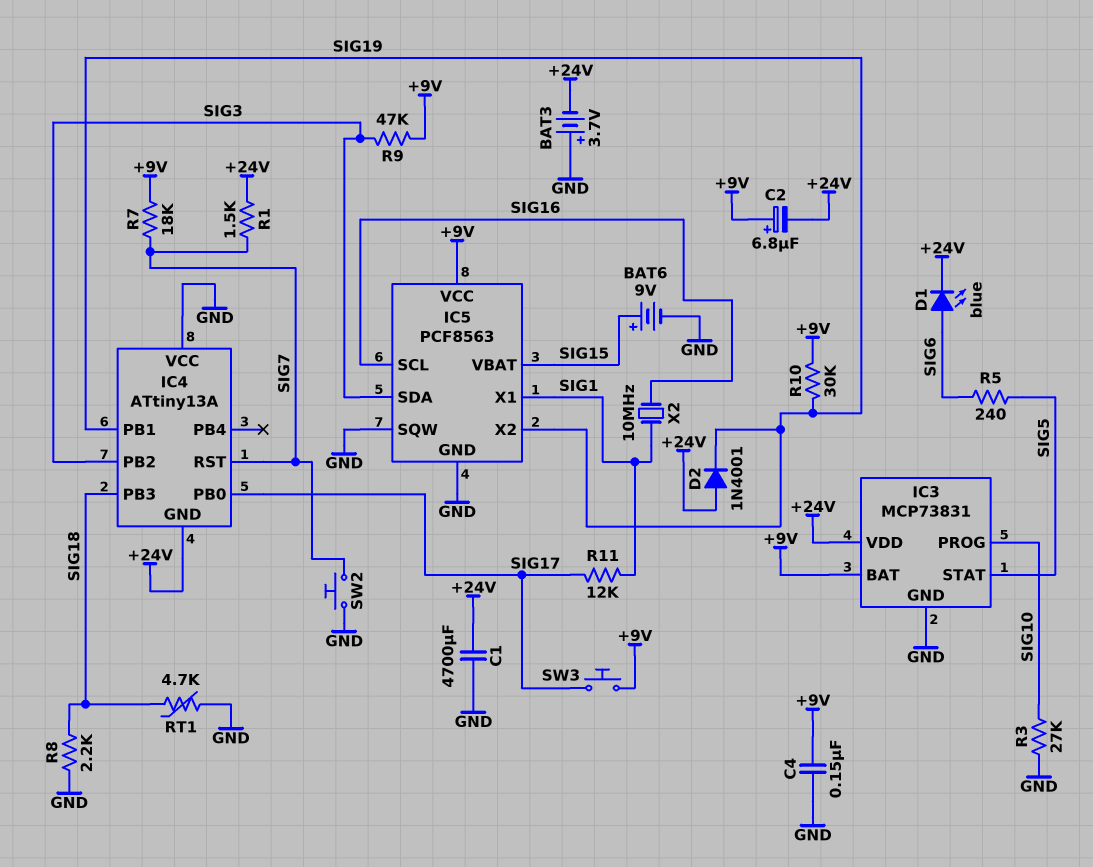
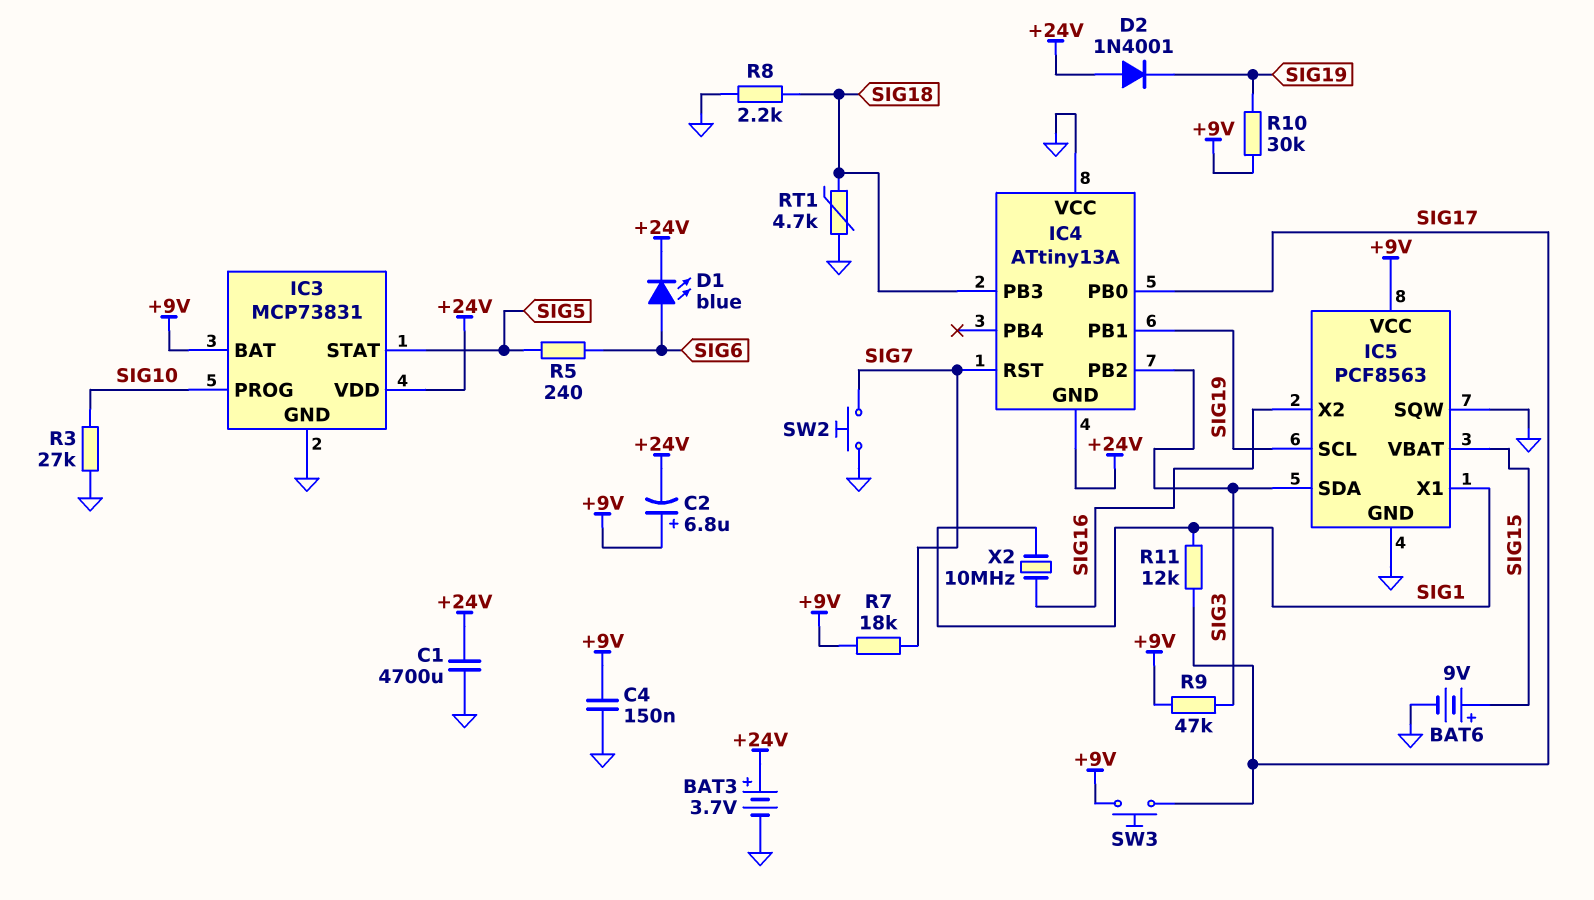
BAT3: 3.7V (plus GND, minus +24V) -> 3.7V (plus +24V, minus GND)
IC5 pin SCL: SIG16 -> SIG19
IC5 pin X2: SIG19 -> SIG16
R1: 1.5k (+24V, SIG7) -> none

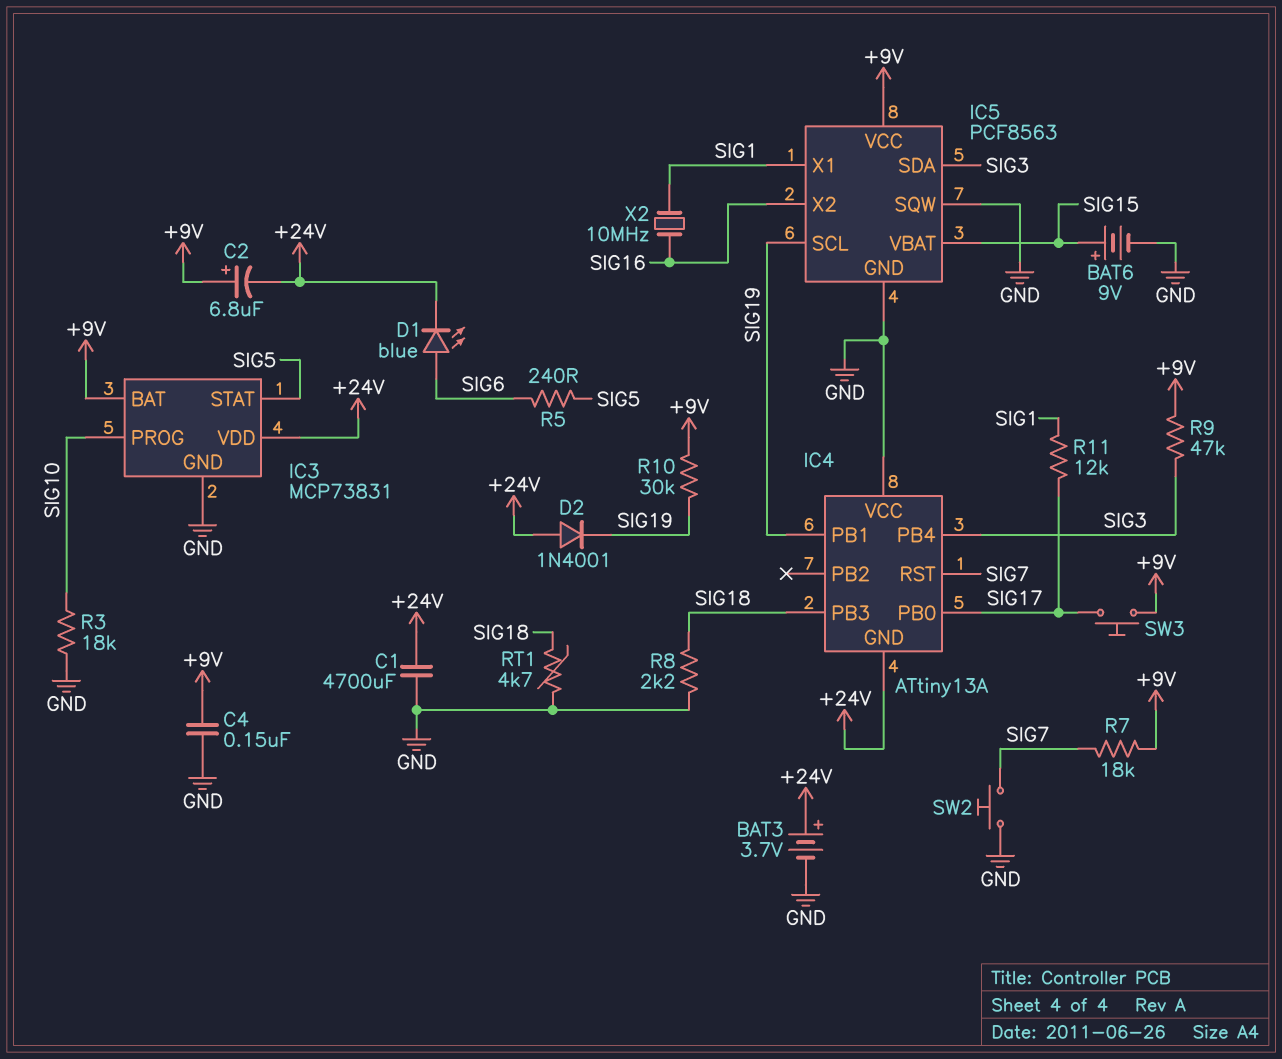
IC4 pin PB2: SIG3 -> none
IC4 pin PB4: none -> SIG3
R3: 27k (GND, SIG10) -> 18k (GND, SIG10)

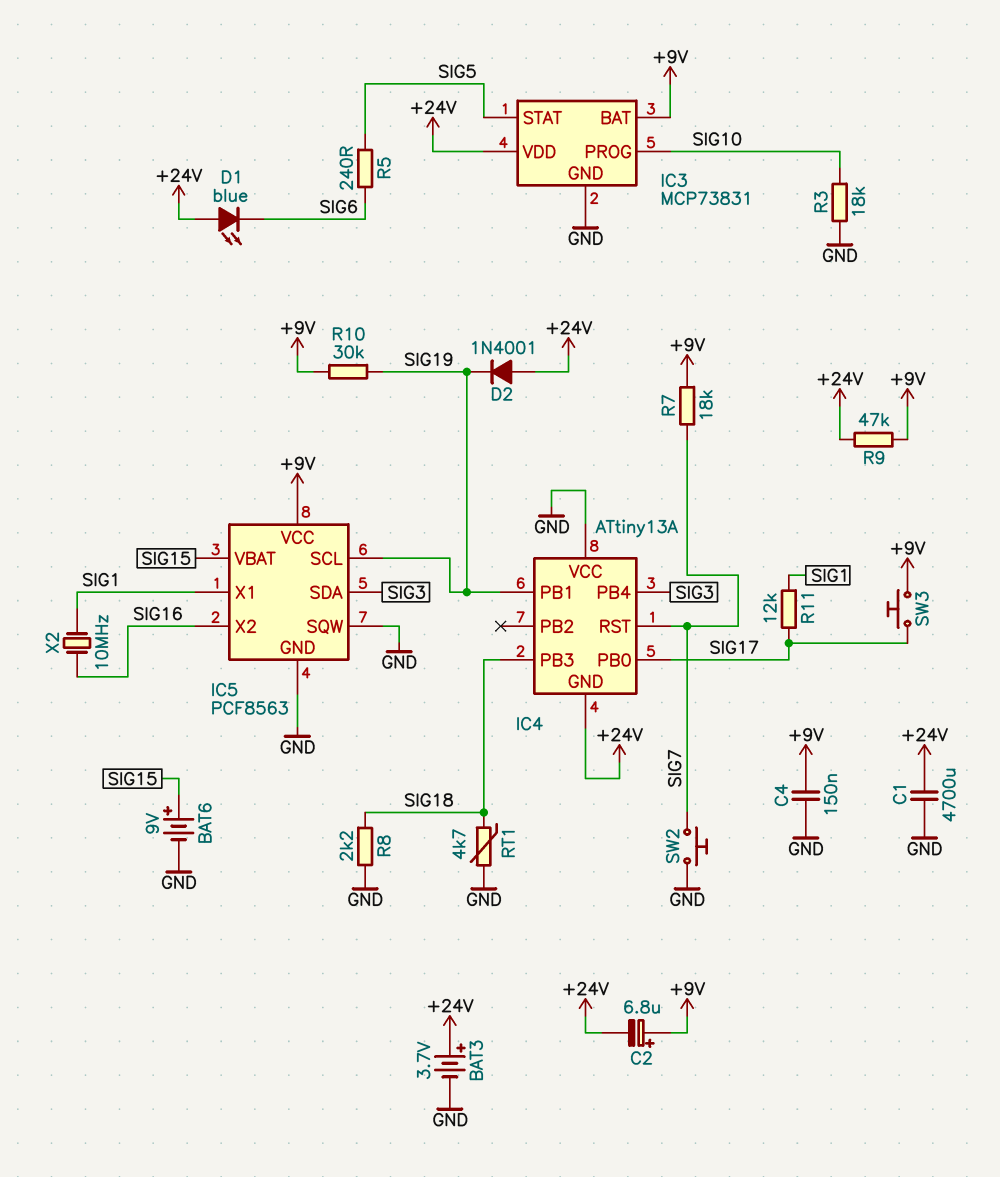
D1: LED blue (A SIG6, K +24V) -> LED blue (A +24V, K SIG6)
R9: 47k (+9V, SIG3) -> 47k (+9V, +24V)

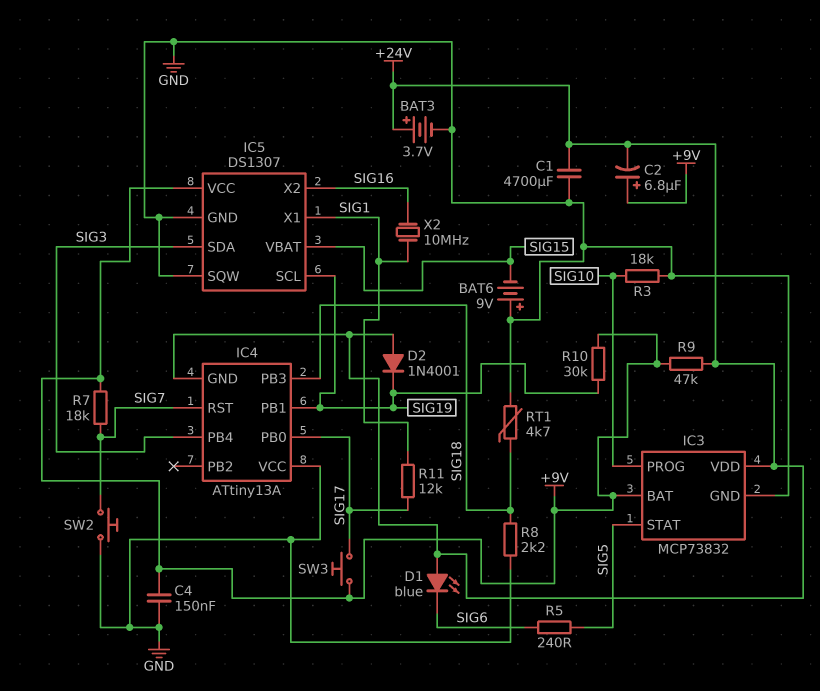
BAT6: 9V (plus SIG15, minus GND) -> 9V (plus GND, minus SIG15)
IC3: MCP73831 -> MCP73832
IC5: PCF8563 -> DS1307

